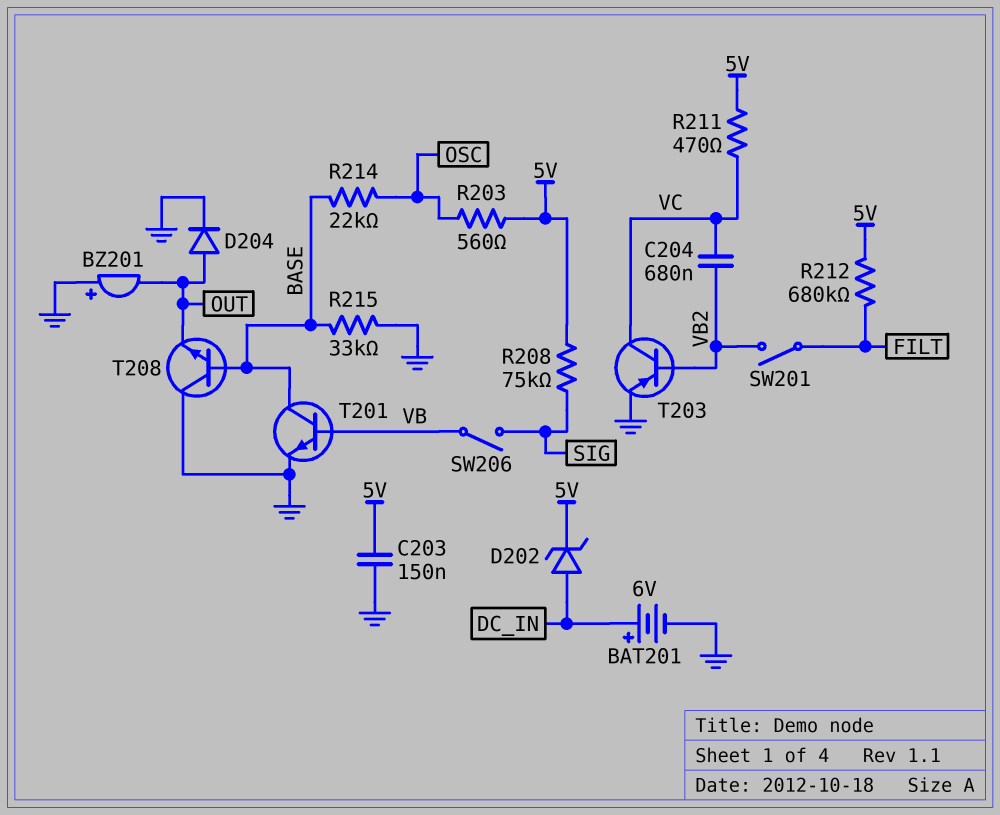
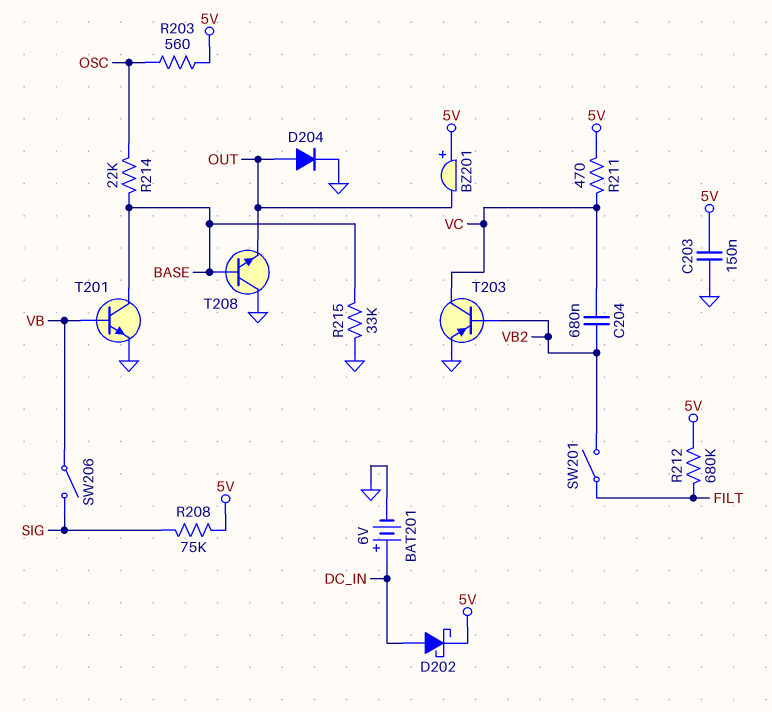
BZ201: buzzer (plus GND, minus OUT) -> buzzer (plus 5V, minus OUT)
D202: zener (A DC_IN, K 5V) -> schottky (A DC_IN, K 5V)

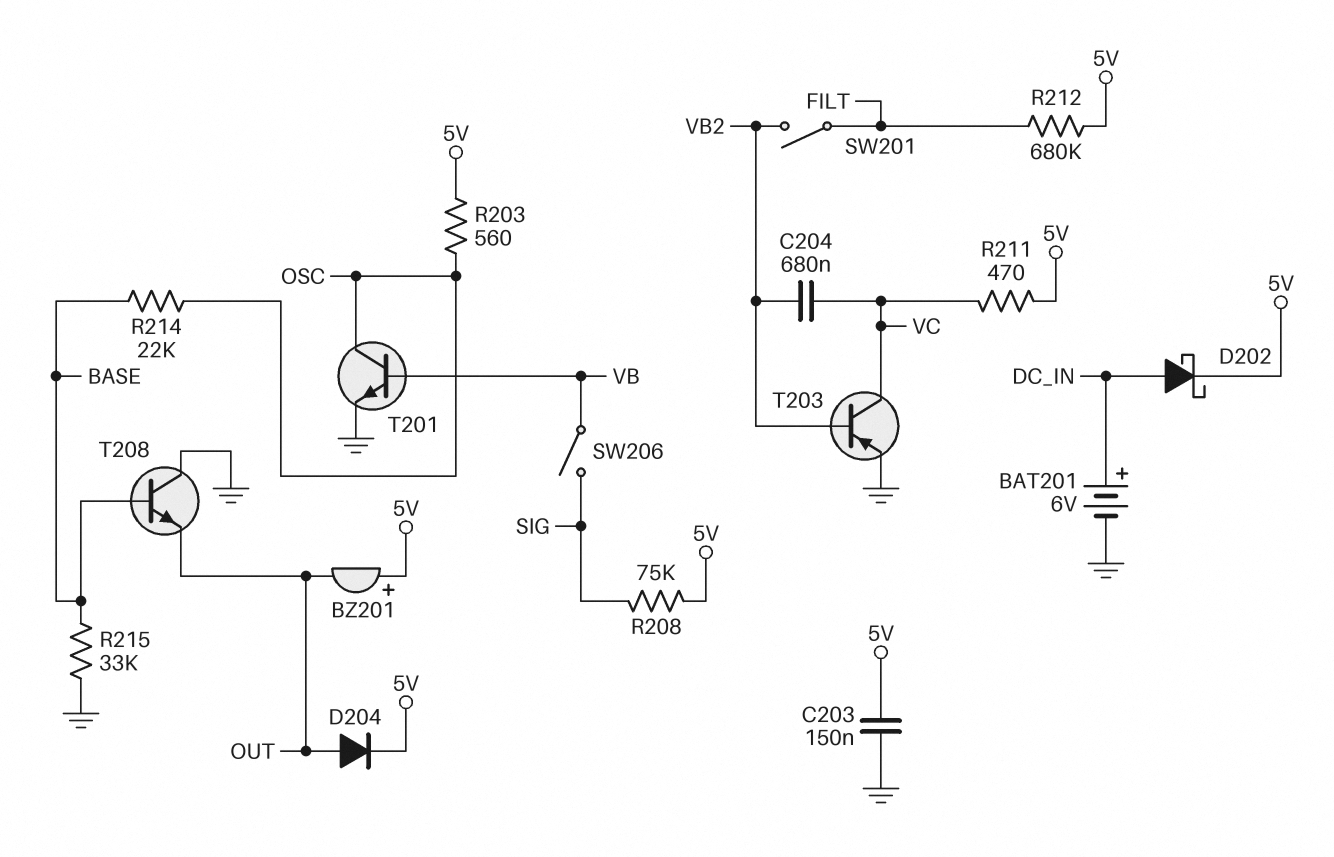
D204: diode (A OUT, K GND) -> diode (A OUT, K 5V)
T201: NPN (B VB, C BASE, E GND) -> NPN (B VB, C OSC, E GND)

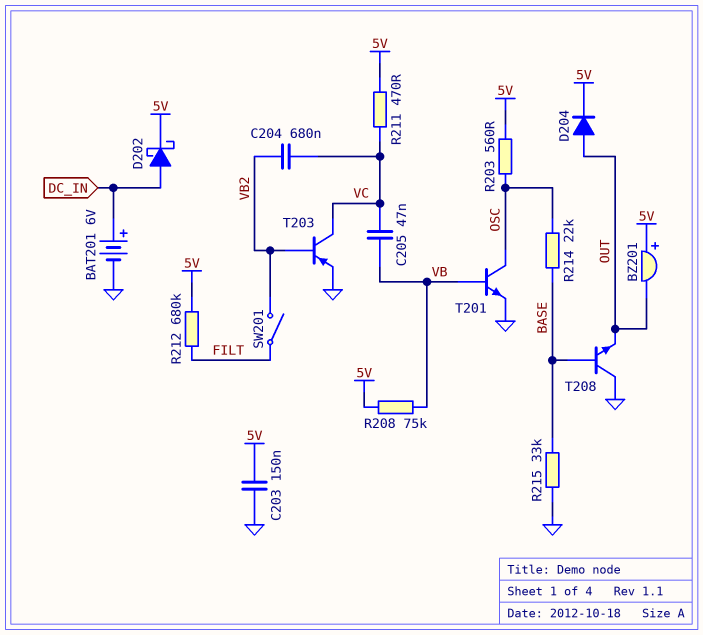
C205: none -> 47nF (VB, VC)
R208: 75k (5V, SIG) -> 75k (5V, VB)
SW206: switch (SIG, VB) -> none

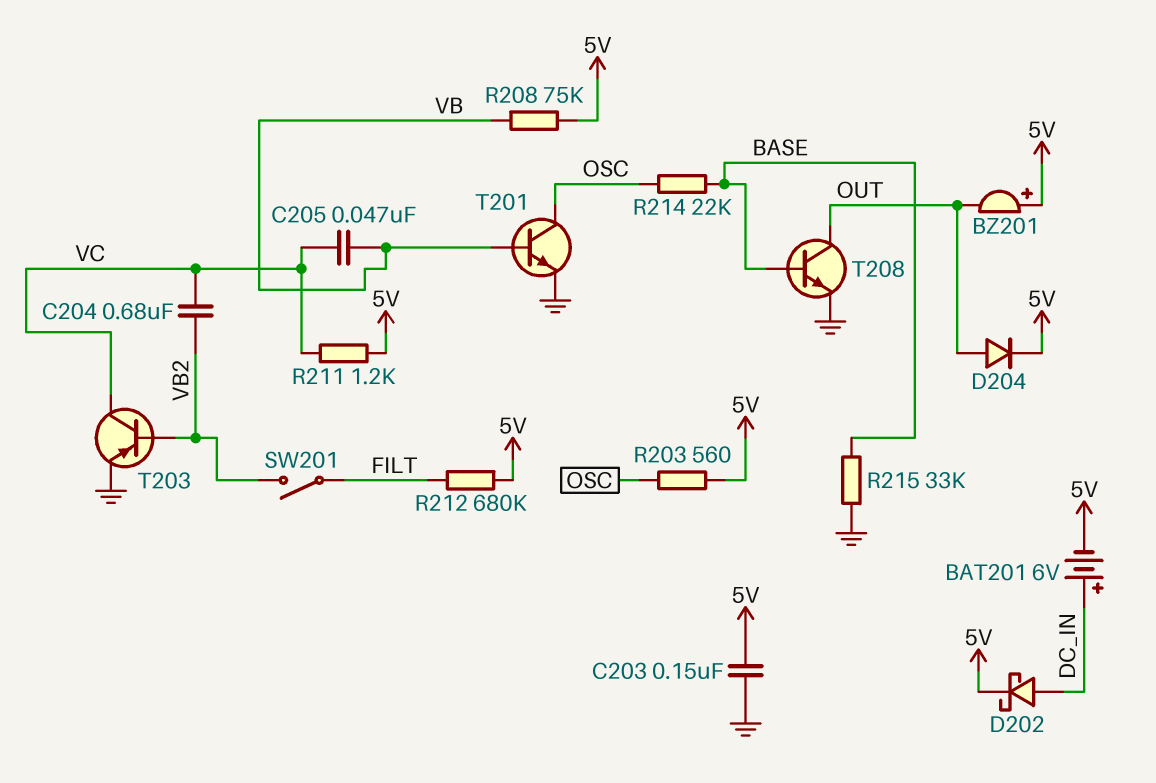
BAT201: 6V (plus DC_IN, minus GND) -> 6V (plus DC_IN, minus 5V)
R211: 470 (5V, VC) -> 1.2k (5V, VC)
T208: NPN (B BASE, C GND, E OUT) -> NPN (B BASE, C OUT, E GND)

